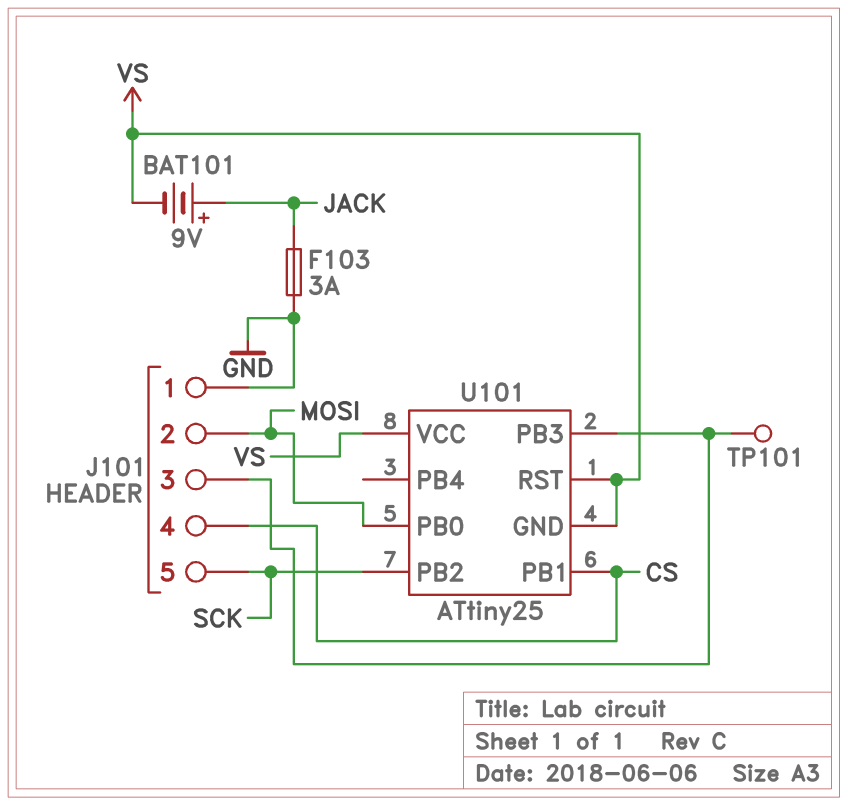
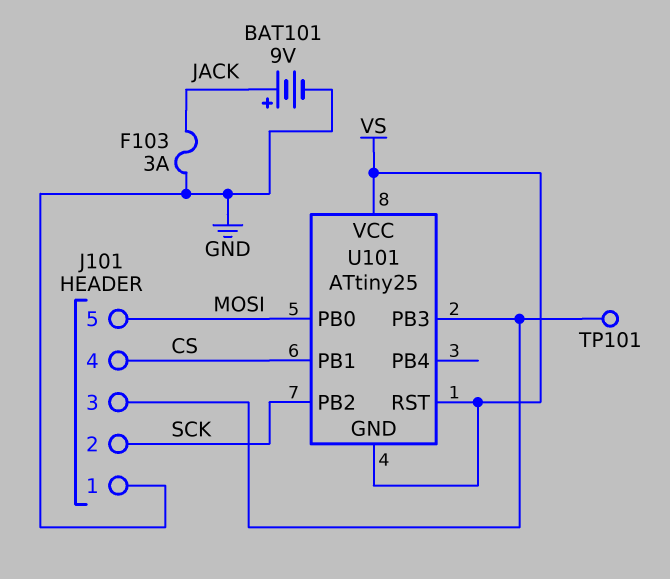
BAT101: 9V (plus JACK, minus VS) -> 9V (plus JACK, minus GND)
J101 pin 2: MOSI -> SCK
J101 pin 5: SCK -> MOSI

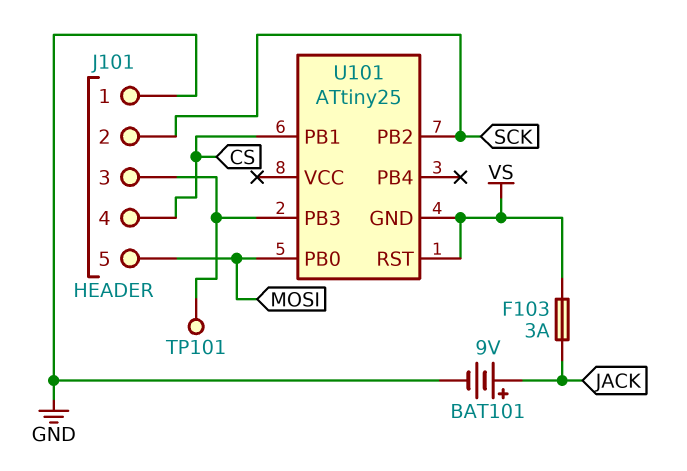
F103: 3A (GND, JACK) -> 3A (JACK, VS)
U101 pin VCC: VS -> none

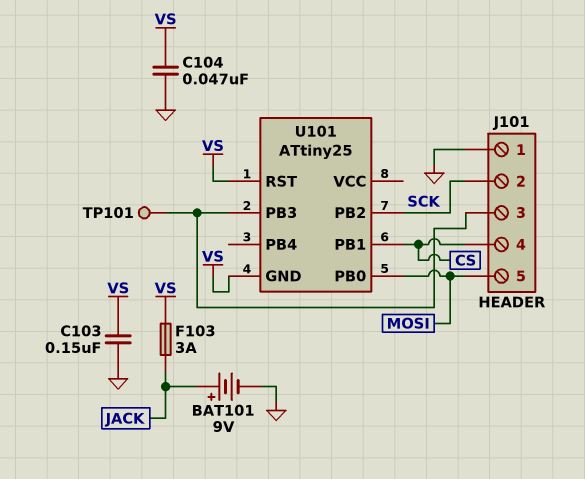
C103: none -> 150nF (GND, VS)
C104: none -> 47nF (GND, VS)

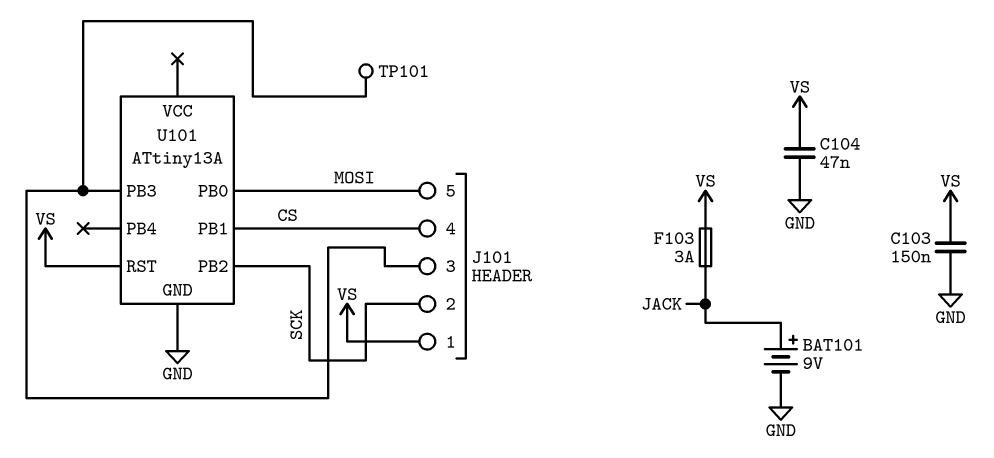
J101 pin 1: GND -> VS
U101: ATtiny25 -> ATtiny13A
U101 pin GND: VS -> GND

